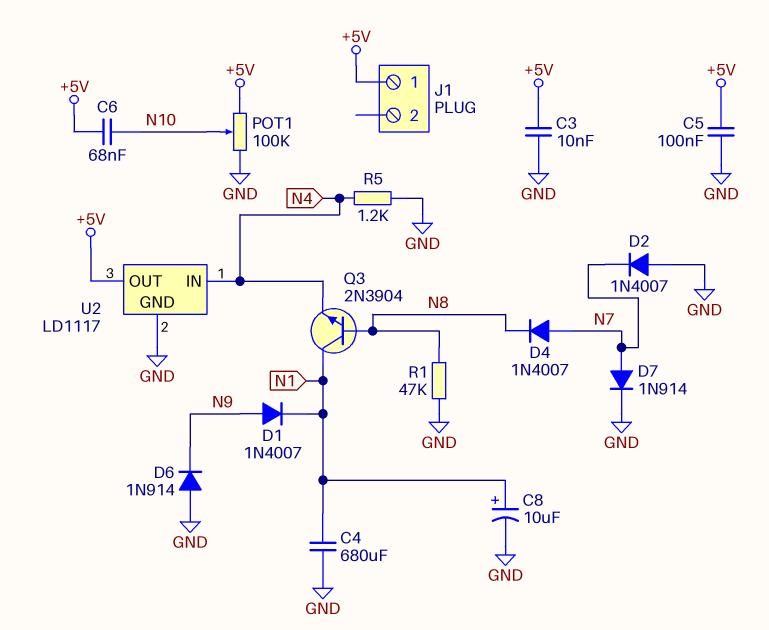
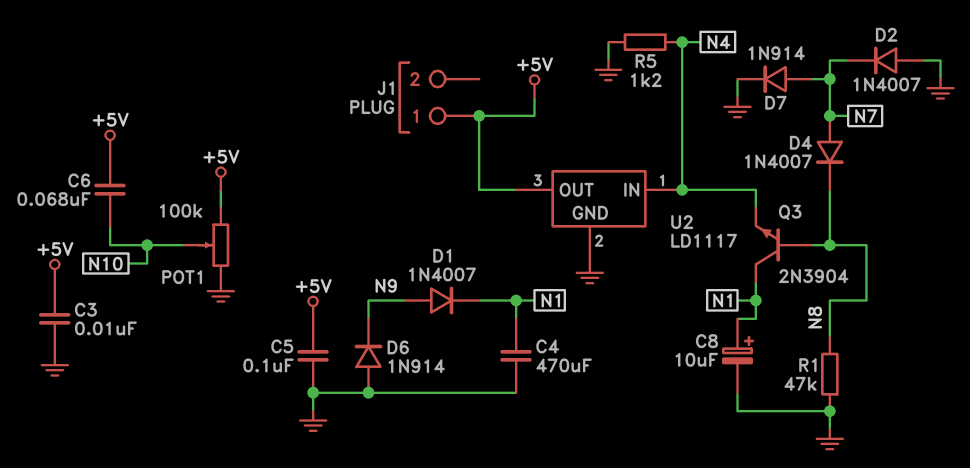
C4: 680uF (GND, N1) -> 470uF (GND, N1)

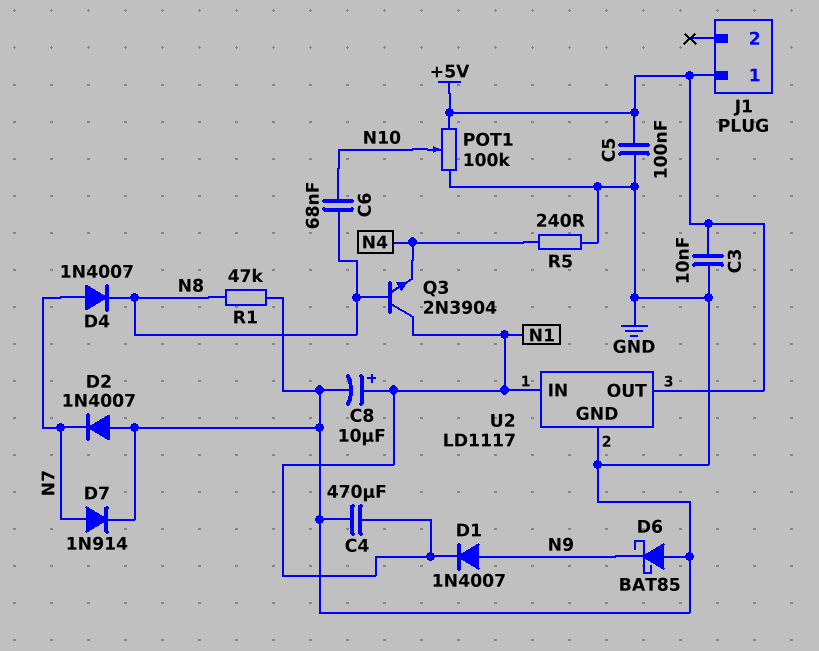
C6: 68nF (+5V, N10) -> 68nF (N8, N10)
D6: diode 1N914 (A GND, K N9) -> schottky BAT85 (A GND, K N9)
R5: 1.2k (GND, N4) -> 240 (GND, N4)
U2 pin IN: N4 -> N1

